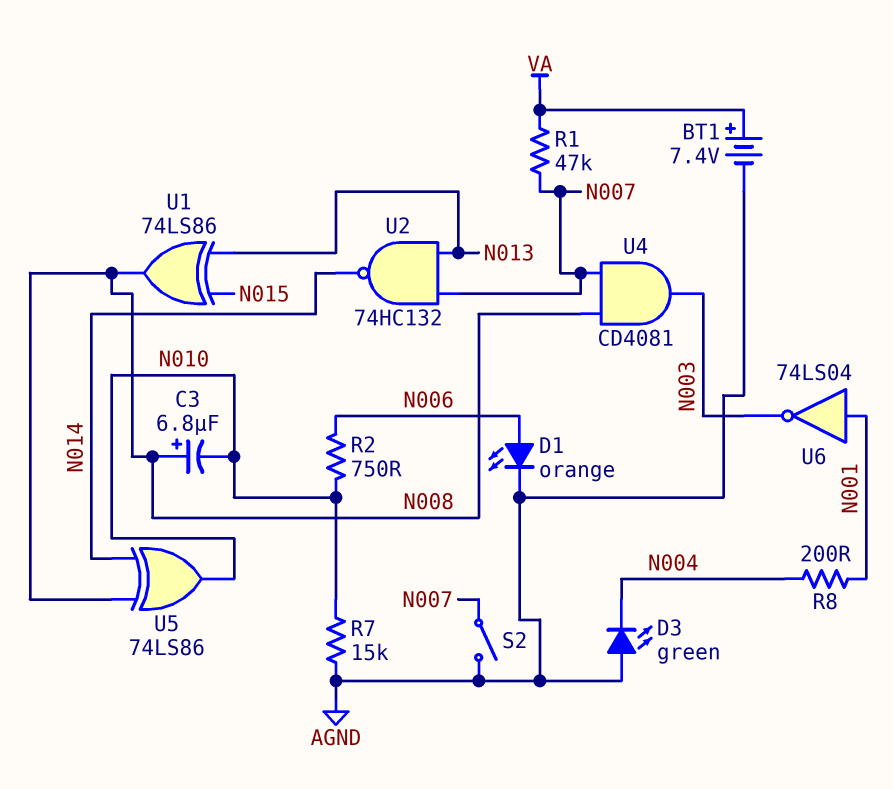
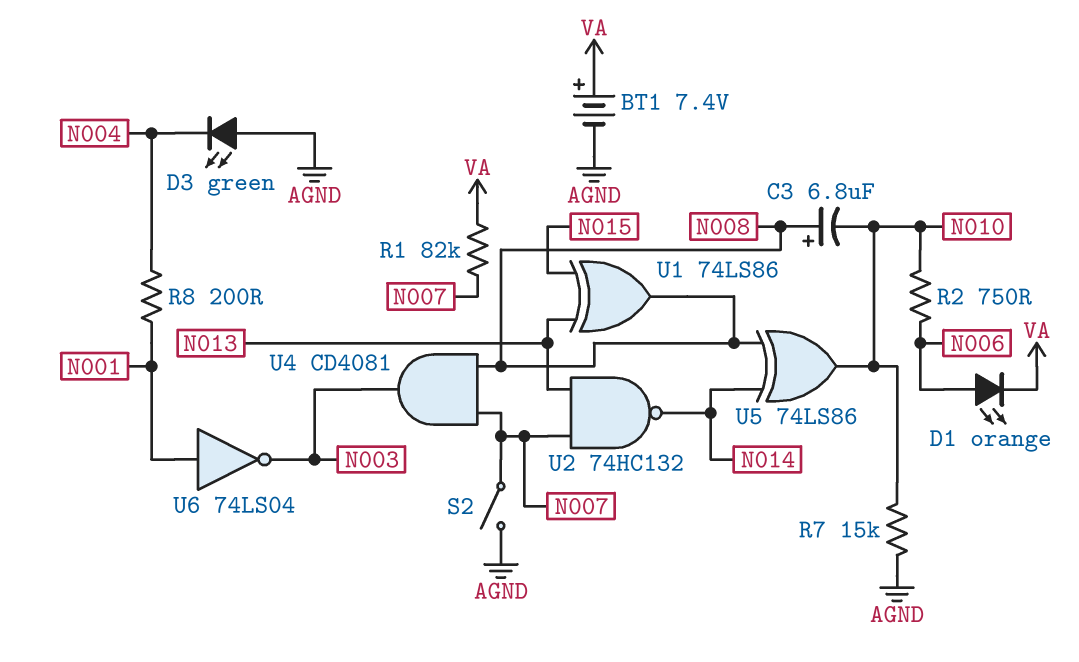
D1: LED orange (A N006, K AGND) -> LED orange (A N006, K VA)
R1: 47k (N007, VA) -> 82k (N007, VA)

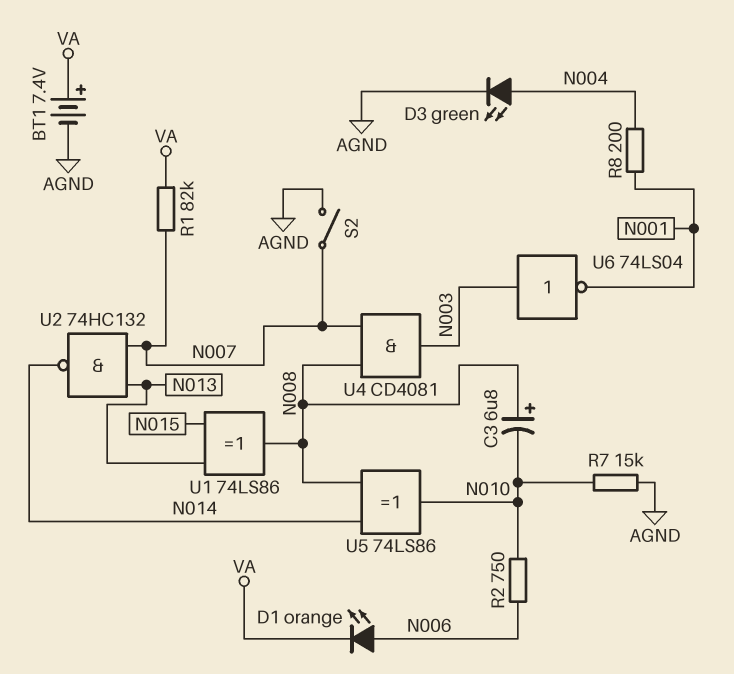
D3: LED green (A AGND, K N004) -> LED green (A N004, K AGND)
U6: NOT 74LS04 (in N001, out N003) -> NOT 74LS04 (in N003, out N001)

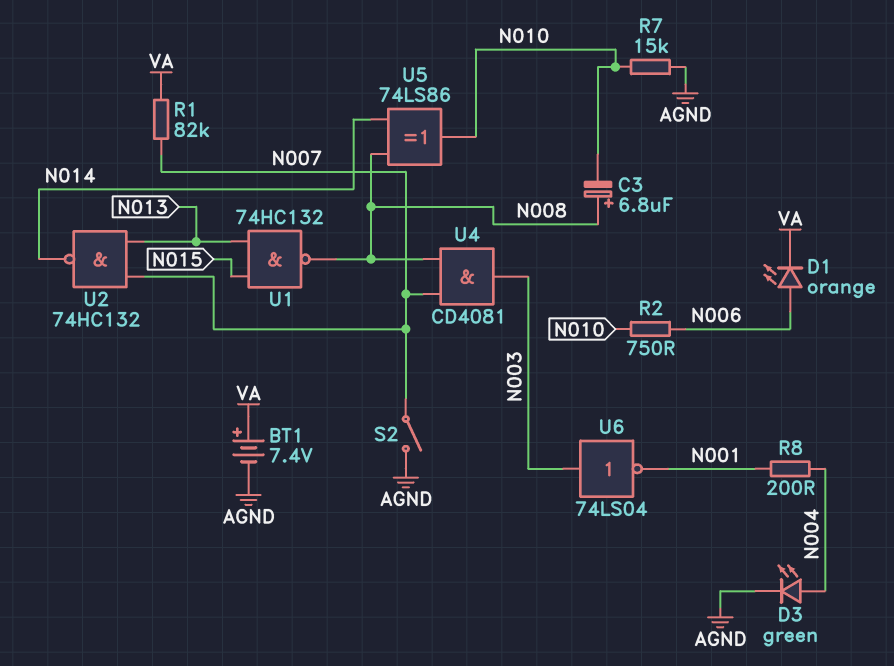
U1: XOR 74LS86 (in N013, in N015, out N008) -> NAND 74HC132 (in N013, in N015, out N008)

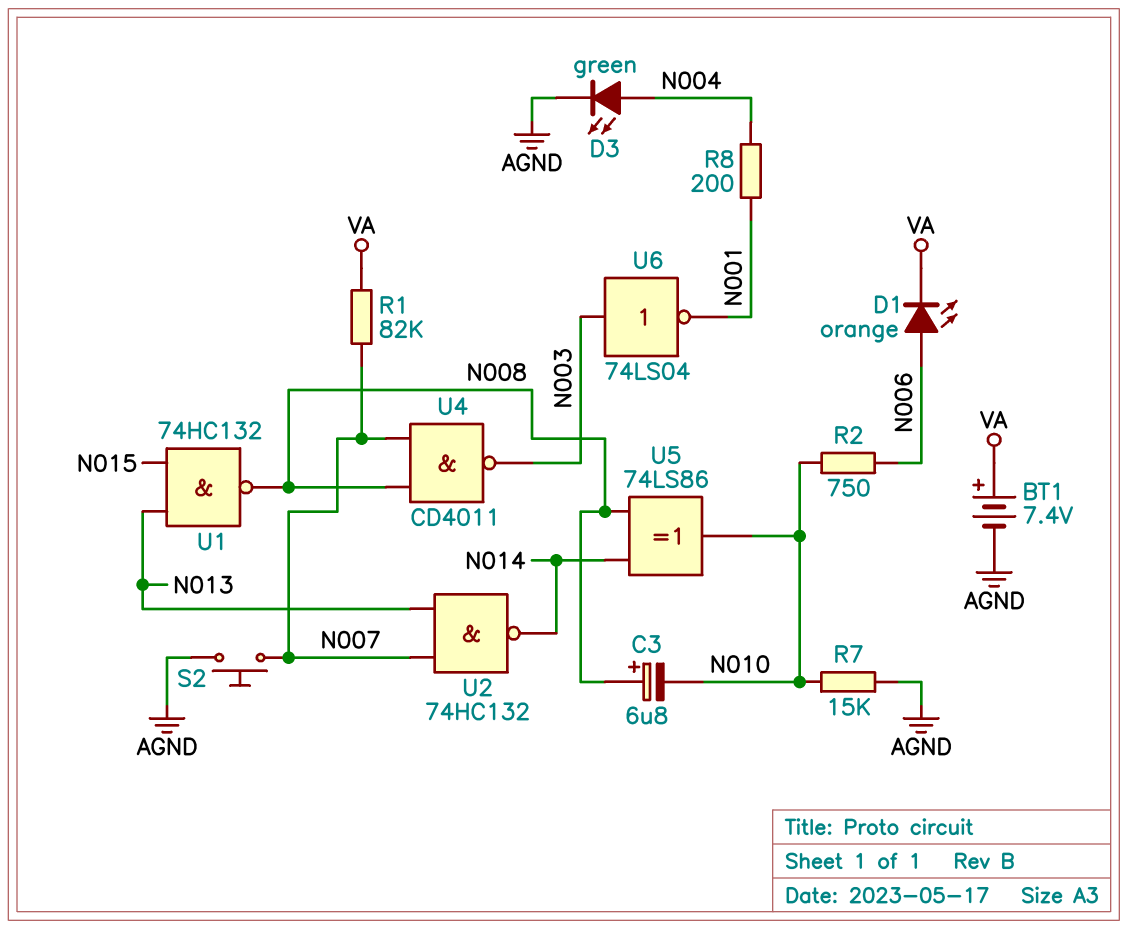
S2: switch (AGND, N007) -> button (AGND, N007)
U4: AND CD4081 (in N007, in N008, out N003) -> NAND CD4011 (in N007, in N008, out N003)

